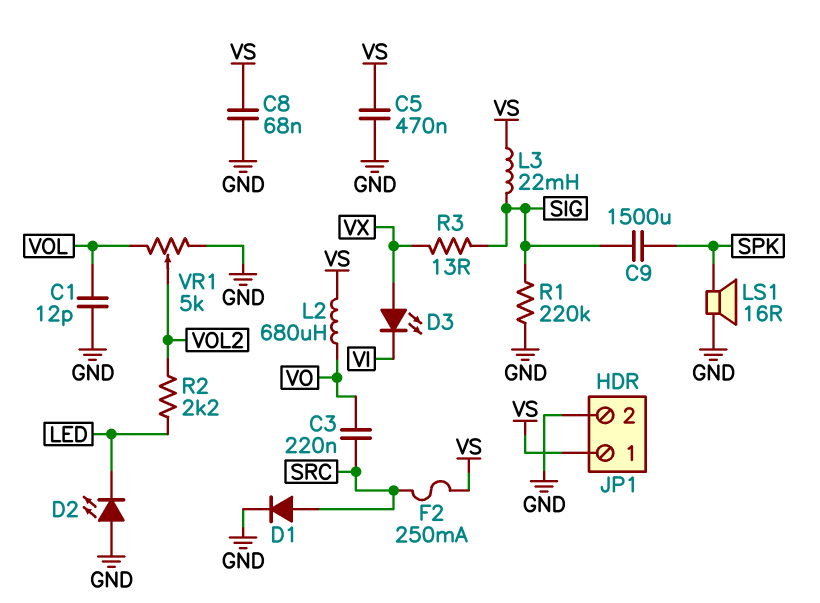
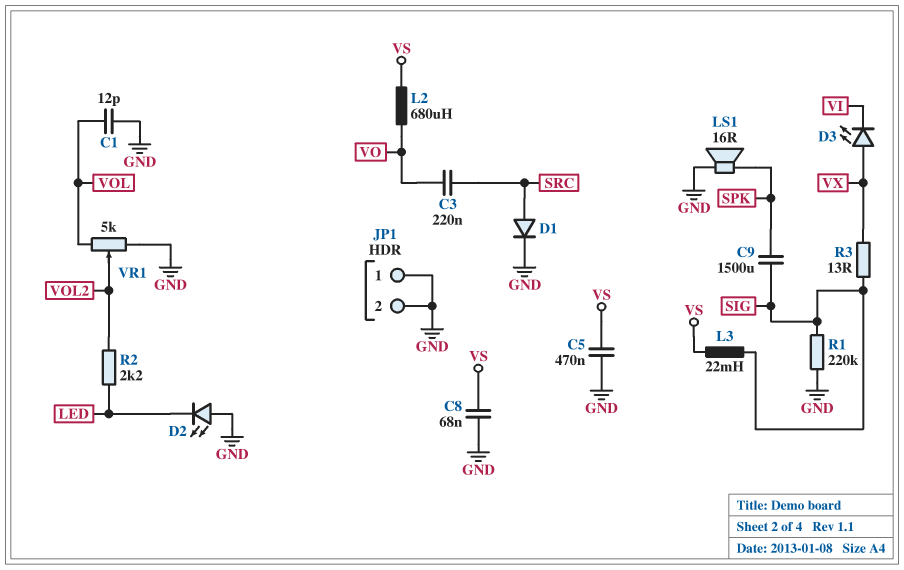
F2: 250mA (SRC, VS) -> none
JP1 pin 1: VS -> GND

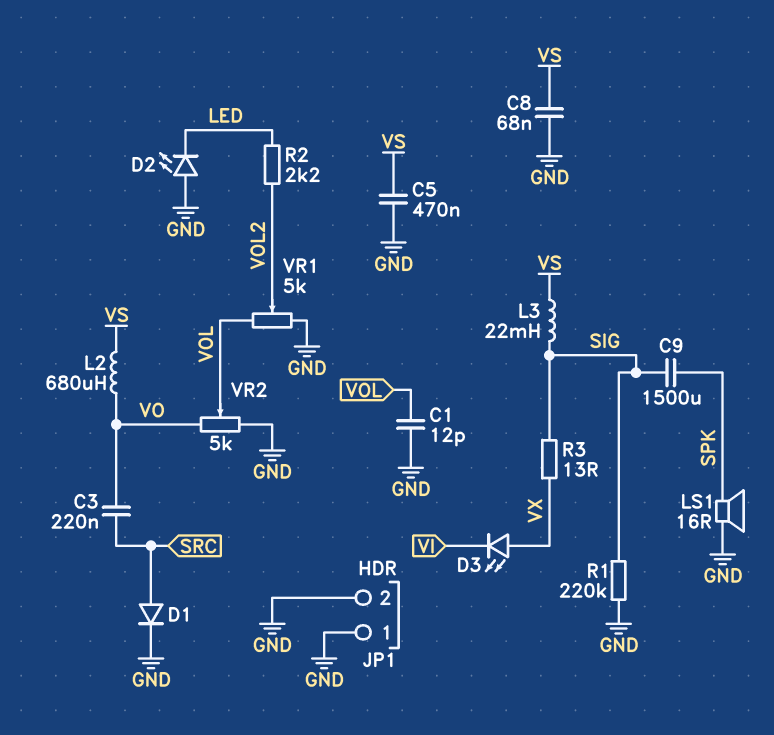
VR2: none -> 5k (GND, VO, wiper VOL)

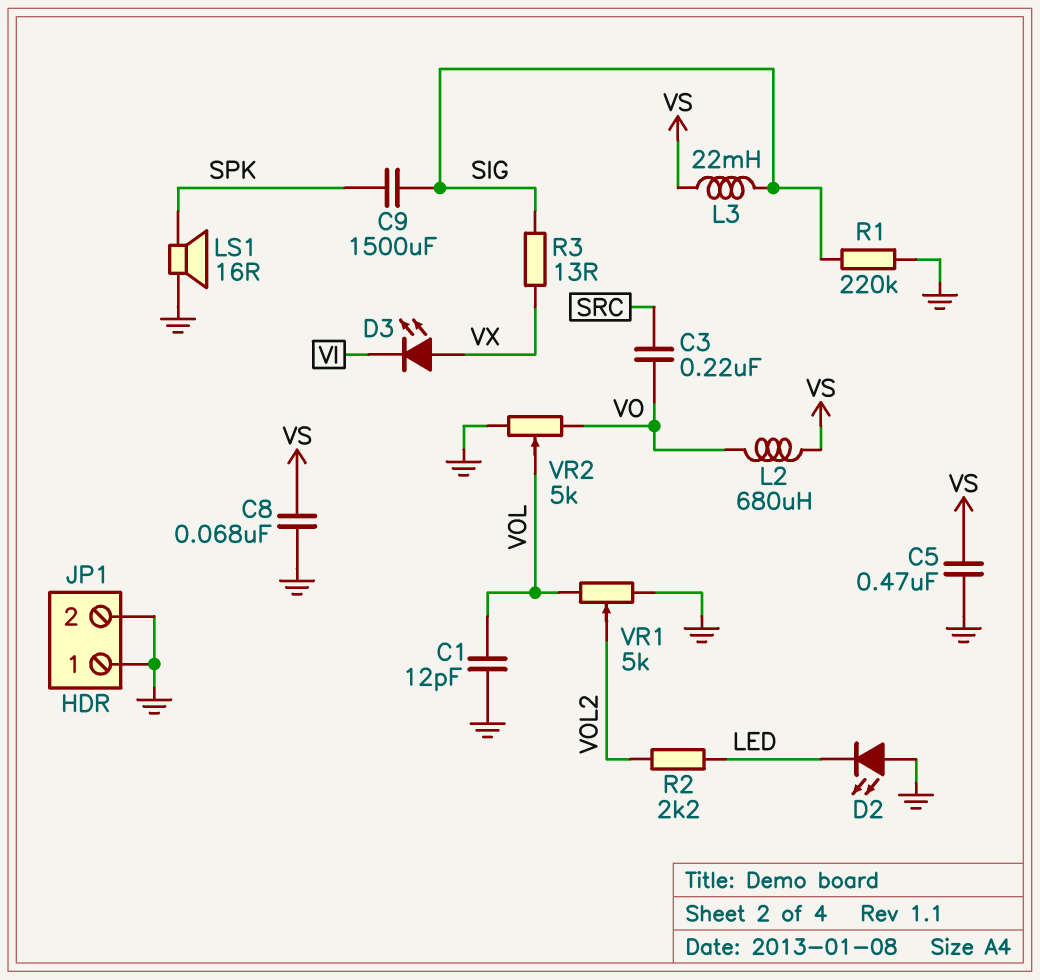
D1: diode (A SRC, K GND) -> none

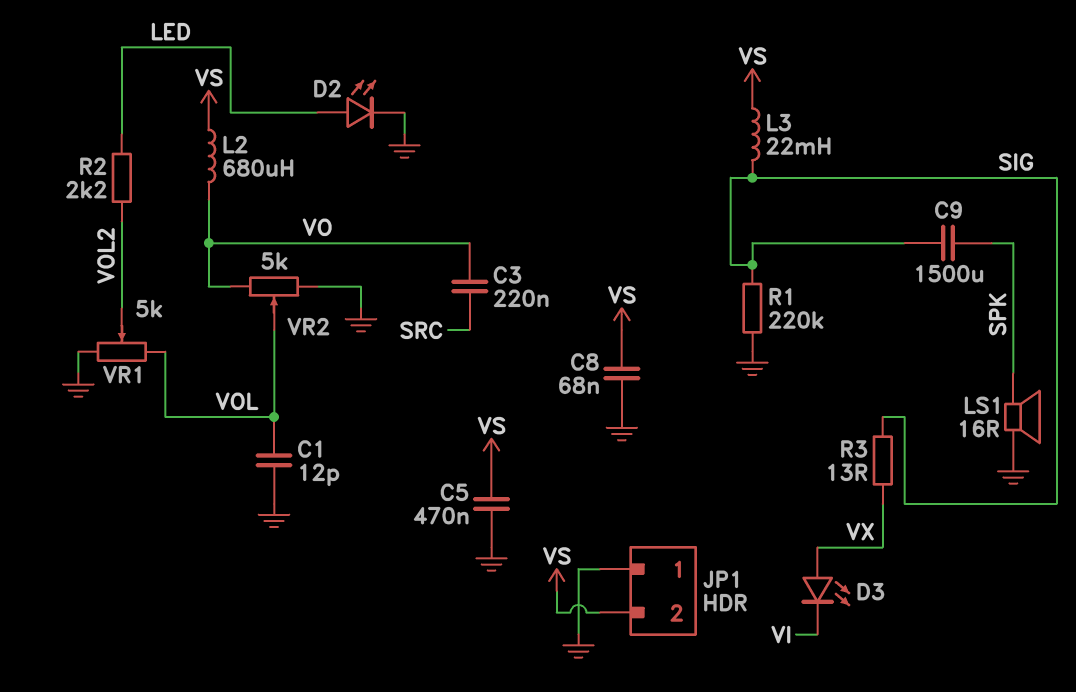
D2: LED (A GND, K LED) -> LED (A LED, K GND)
JP1 pin 2: GND -> VS

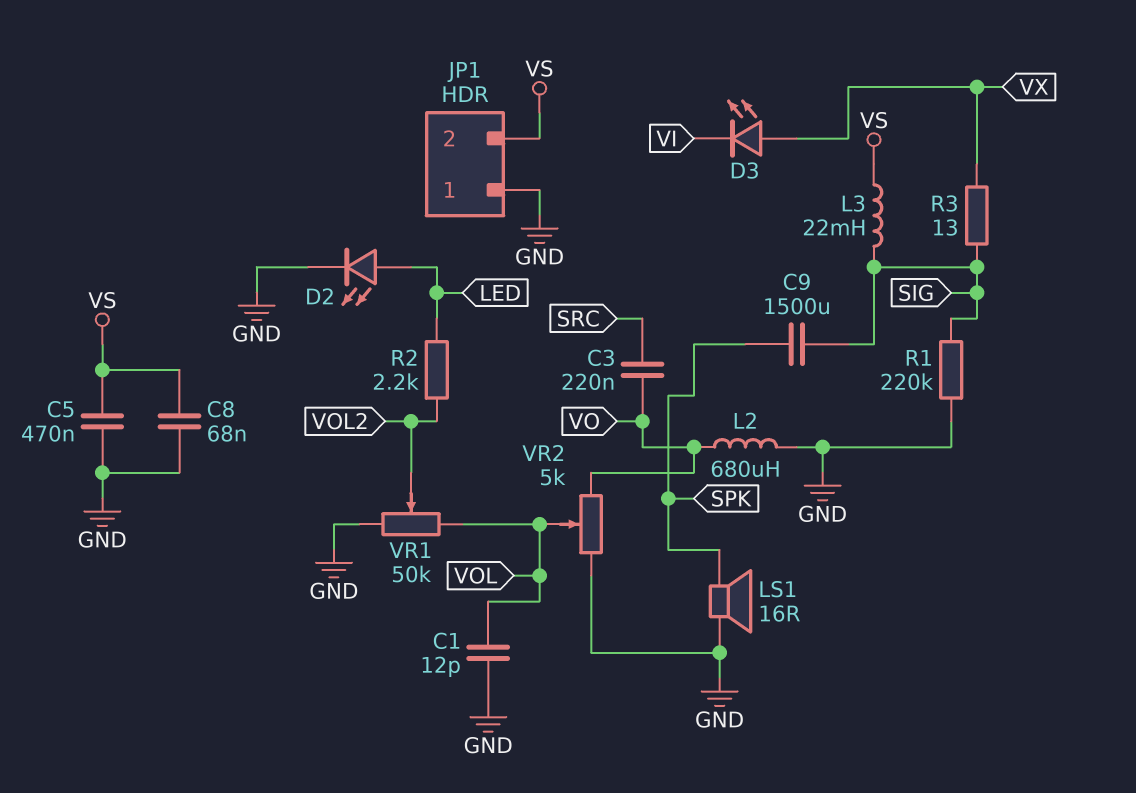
L2: 680uH (VO, VS) -> 680uH (GND, VO)
VR1: 5k (GND, VOL, wiper VOL2) -> 50k (GND, VOL, wiper VOL2)

